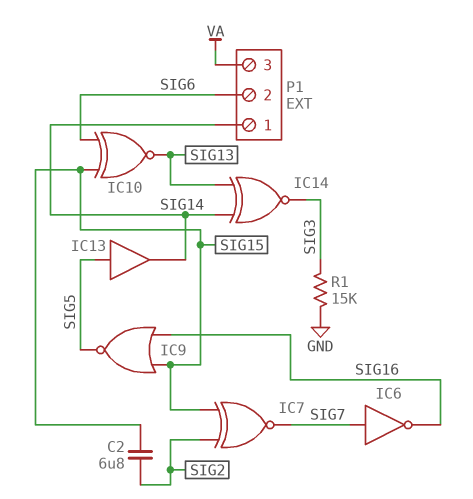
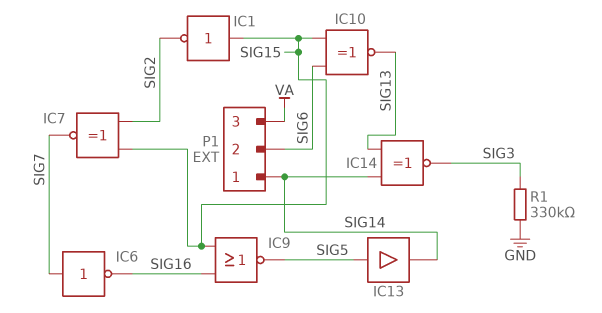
C2: 6.8uF (SIG2, SIG15) -> none
IC1: none -> NOT (in SIG15, out SIG2)
R1: 15k (GND, SIG3) -> 330k (GND, SIG3)

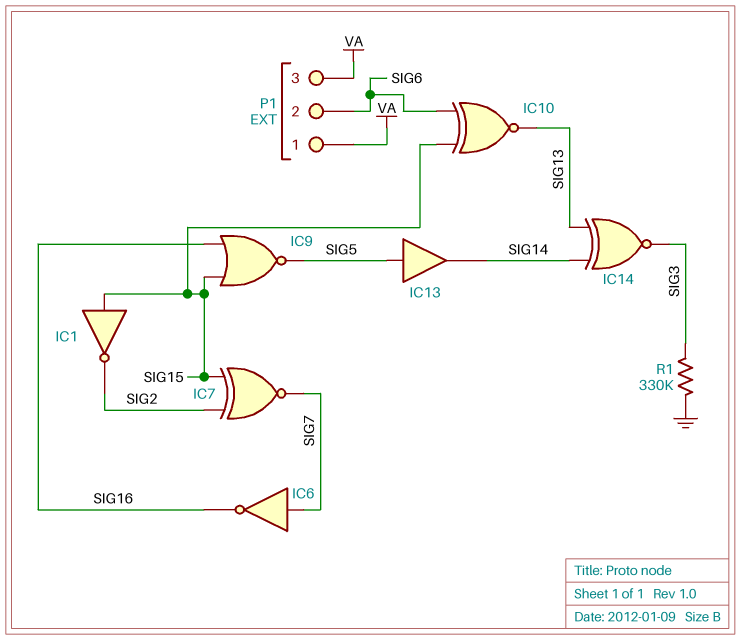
P1 pin 1: SIG14 -> VA

